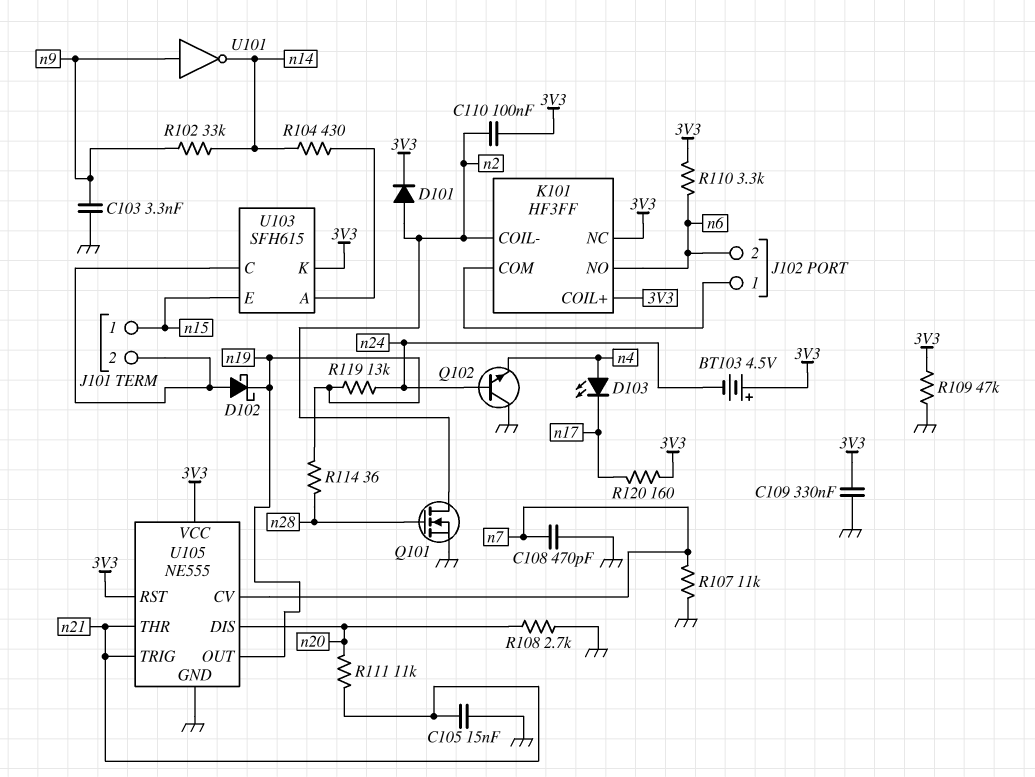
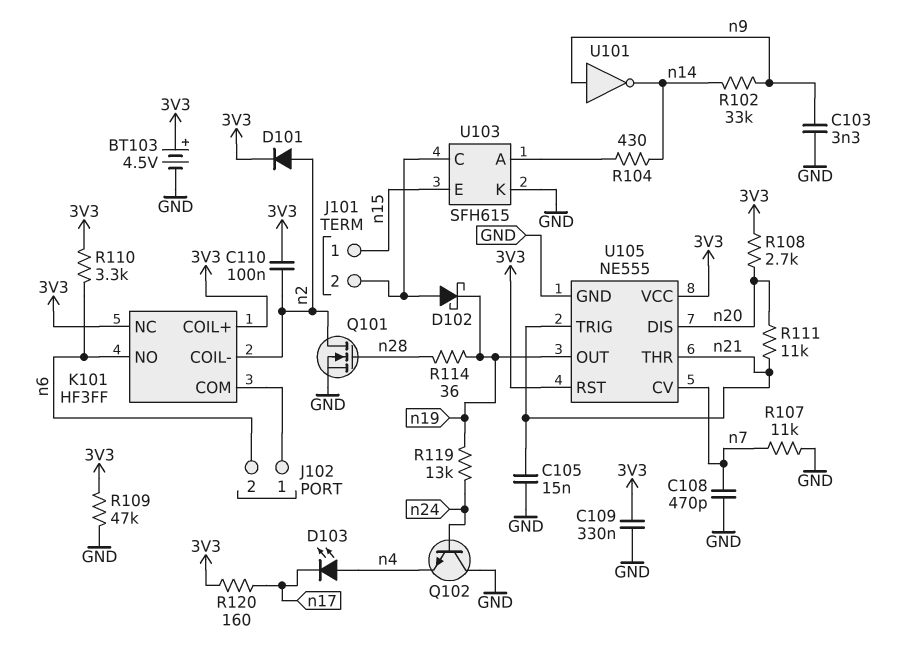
BT103: 4.5V (plus 3V3, minus n24) -> 4.5V (plus 3V3, minus GND)
R108: 2.7k (GND, n20) -> 2.7k (3V3, n20)
U103 pin K: 3V3 -> GND

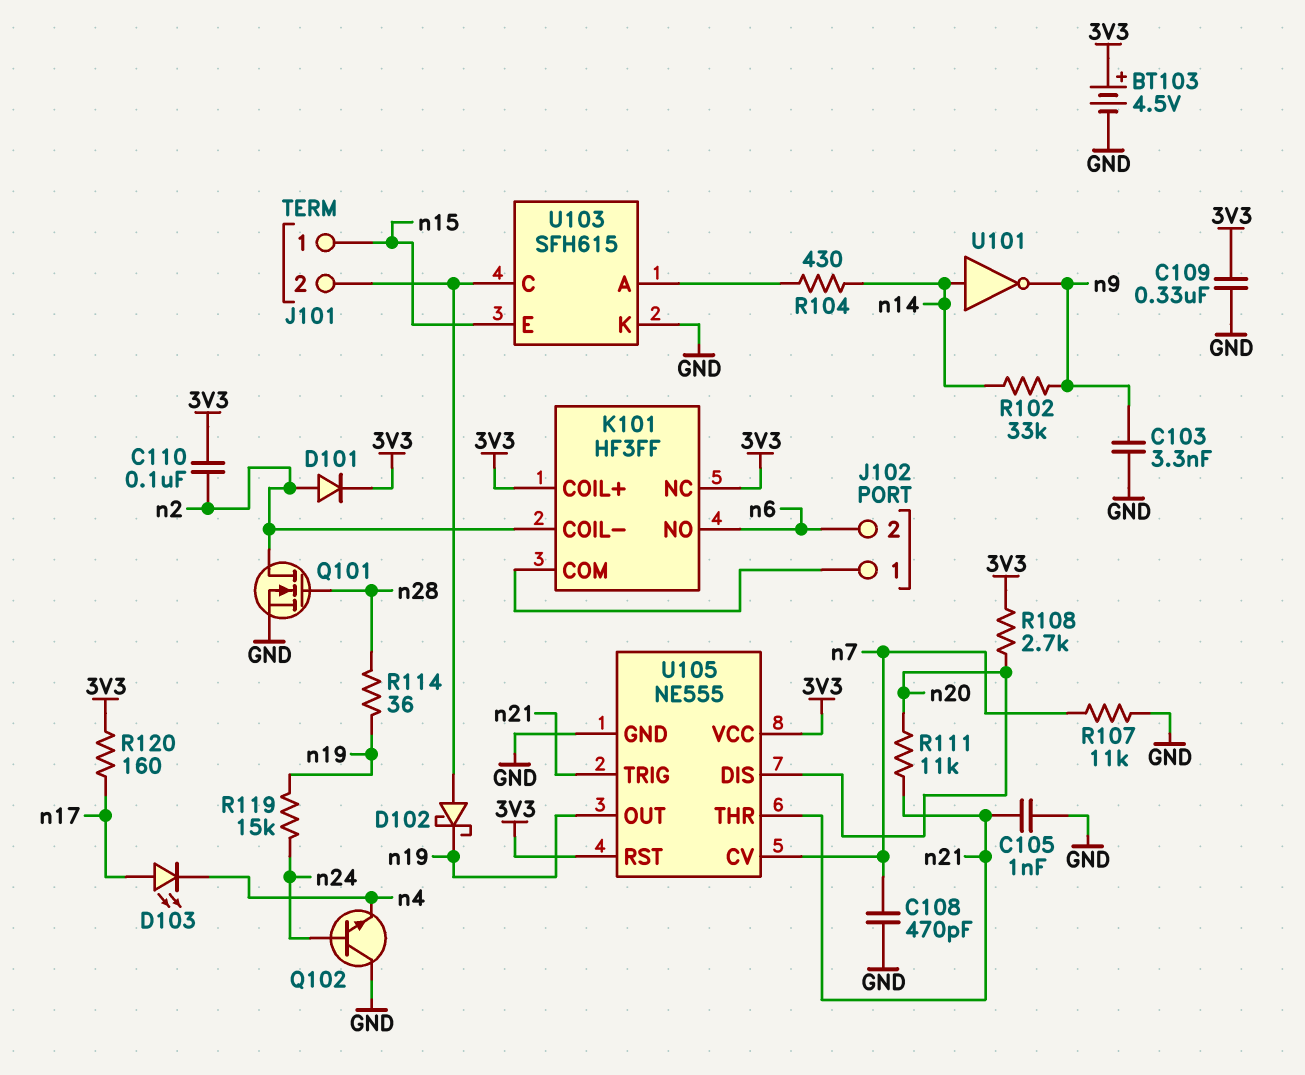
C105: 15nF (GND, n21) -> 1nF (GND, n21)
D103: LED (A n4, K n17) -> LED (A n17, K n4)
R109: 47k (3V3, GND) -> none
R110: 3.3k (3V3, n6) -> none
R119: 13k (n19, n24) -> 15k (n19, n24)
U101: NOT (in n9, out n14) -> NOT (in n14, out n9)

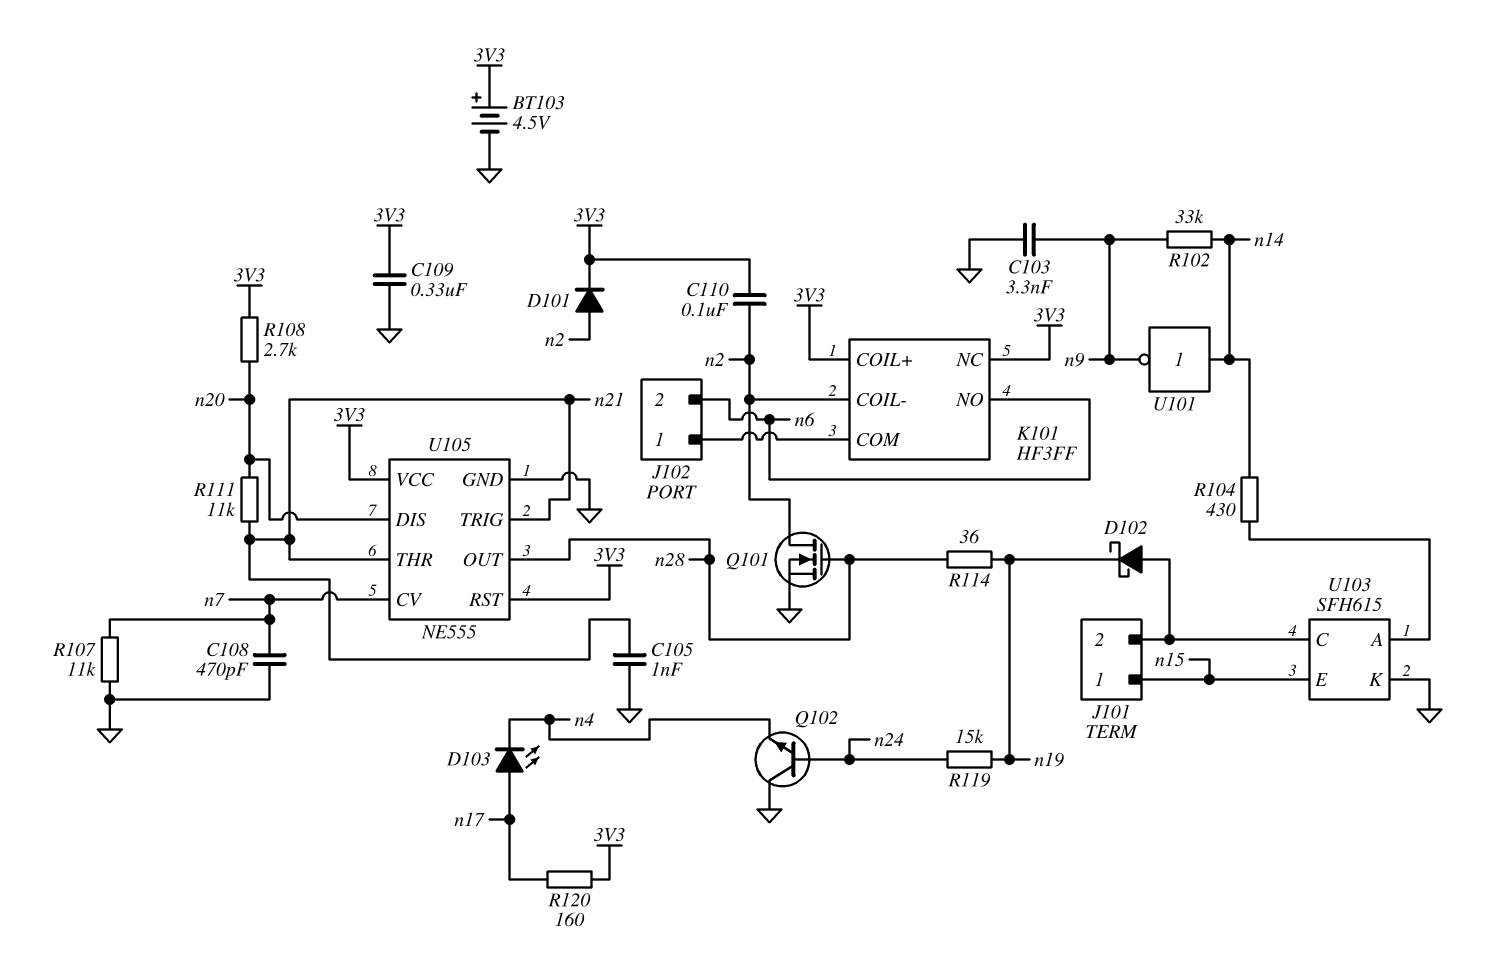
U105 pin OUT: n19 -> n28

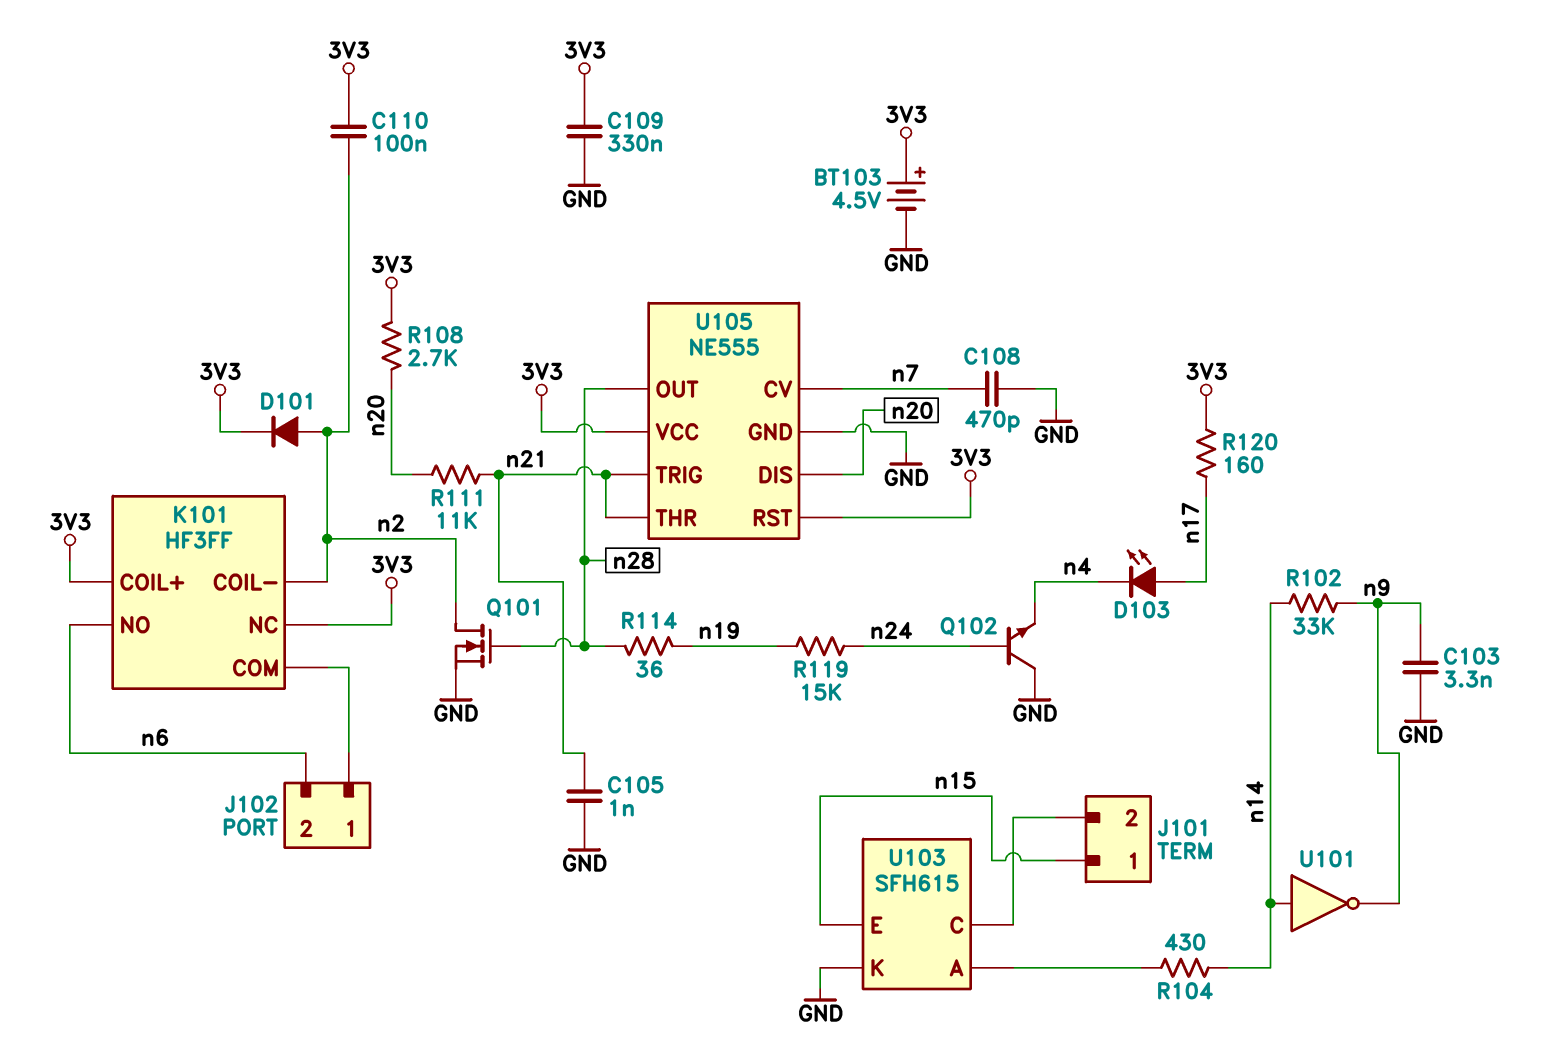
D102: schottky (A J101/2, K n19) -> none
R107: 11k (GND, n7) -> none

